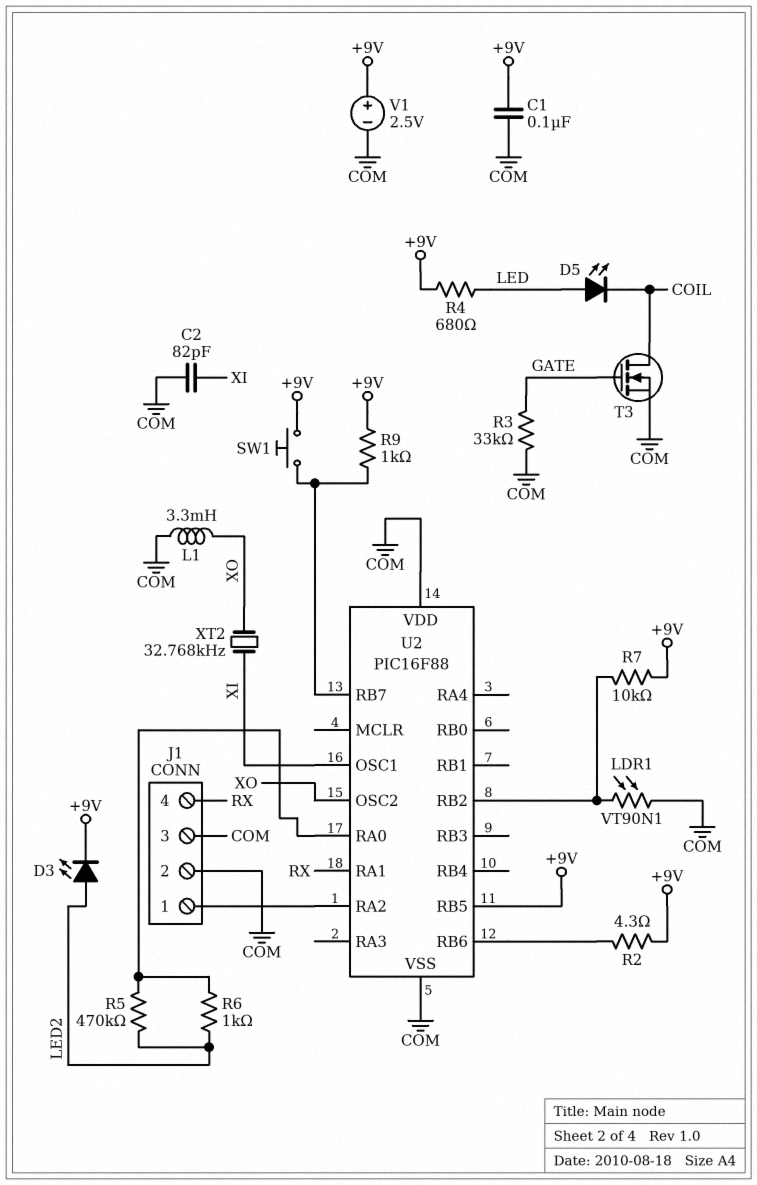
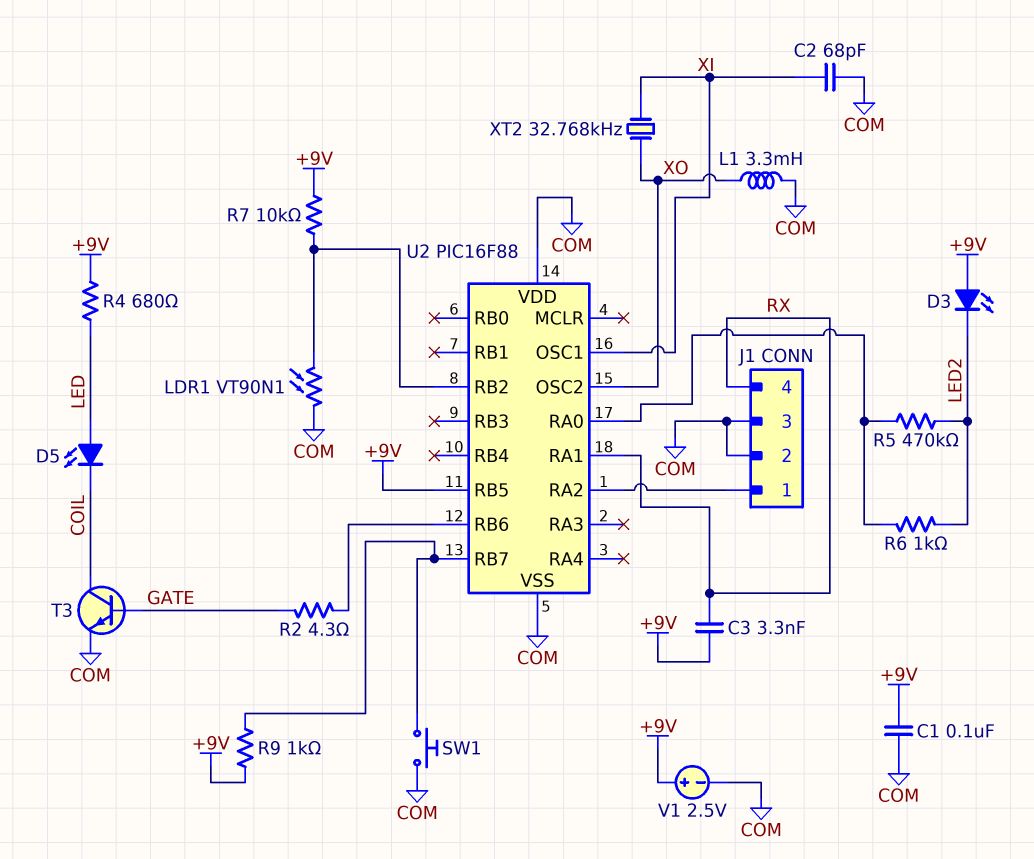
C2: 82pF (COM, XI) -> 68pF (COM, XI)
C3: none -> 3.3nF (+9V, RX)
D3: LED (A LED2, K +9V) -> LED (A +9V, K LED2)
R2: 4.3 (+9V, U2/RB6) -> 4.3 (GATE, U2/RB6)
R3: 33k (COM, GATE) -> none
SW1: button (+9V, U2/RB7) -> button (COM, U2/RB7)
T3: NMOS (G GATE, D COIL, S COM) -> NPN (B GATE, C COIL, E COM)

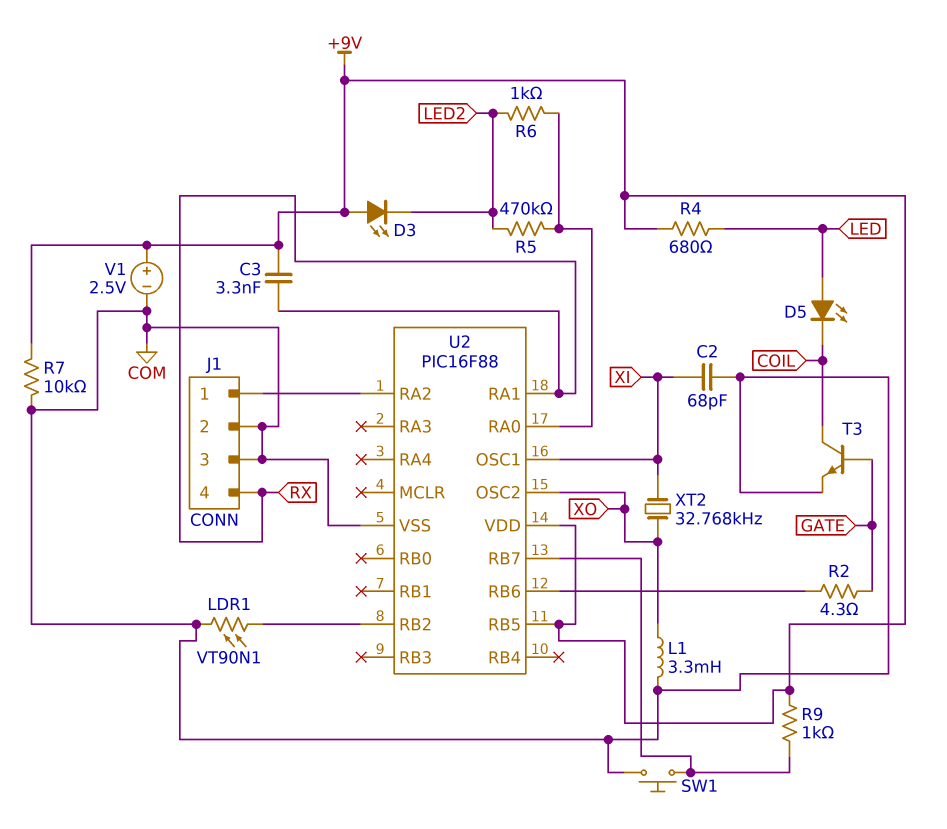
C1: 100nF (+9V, COM) -> none
R7: 10k (+9V, U2/RB2) -> 10k (+9V, COM)
U2 pin VDD: COM -> +9V

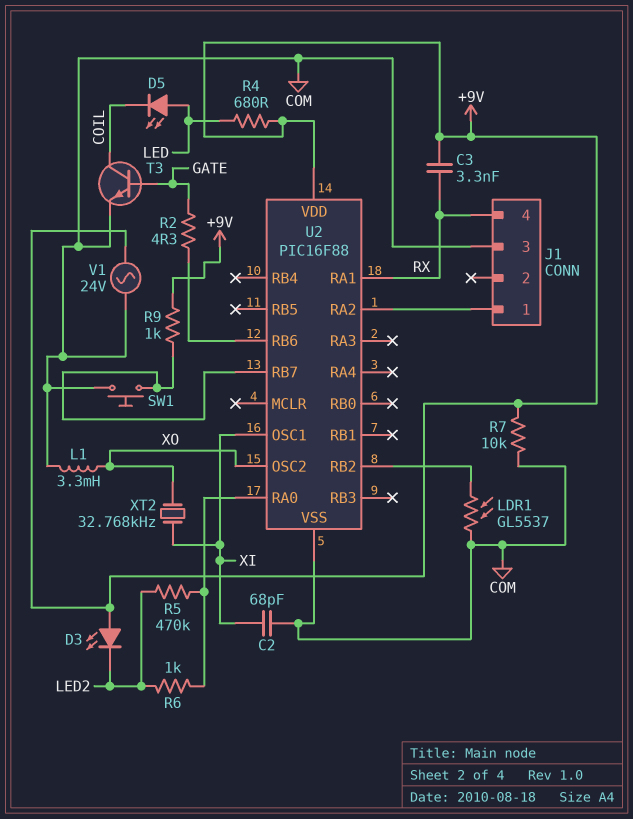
J1 pin 2: COM -> none
LDR1: VT90N1 (COM, U2/RB2) -> GL5537 (COM, U2/RB2)
U2 pin RB5: +9V -> none
V1: 2.5V (plus +9V, minus COM) -> AC 24V (+9V, COM)

